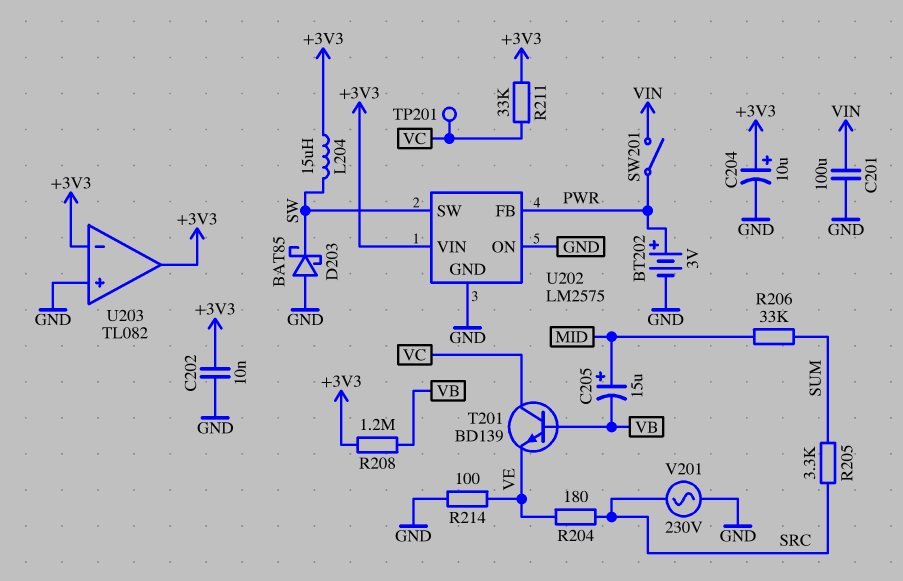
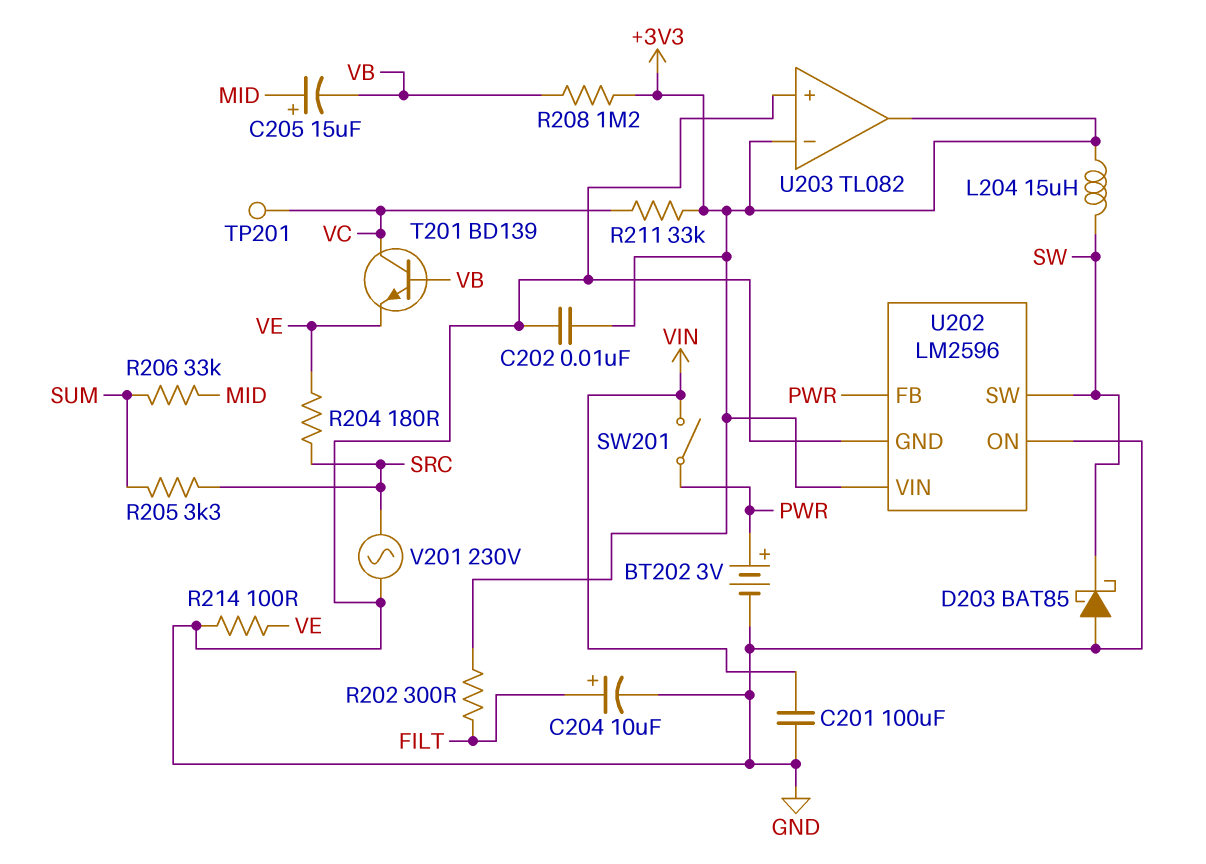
C204: 10uF (plus +3V3, minus GND) -> 10uF (plus FILT, minus GND)
R202: none -> 300 (+3V3, FILT)
U202: LM2575 -> LM2596

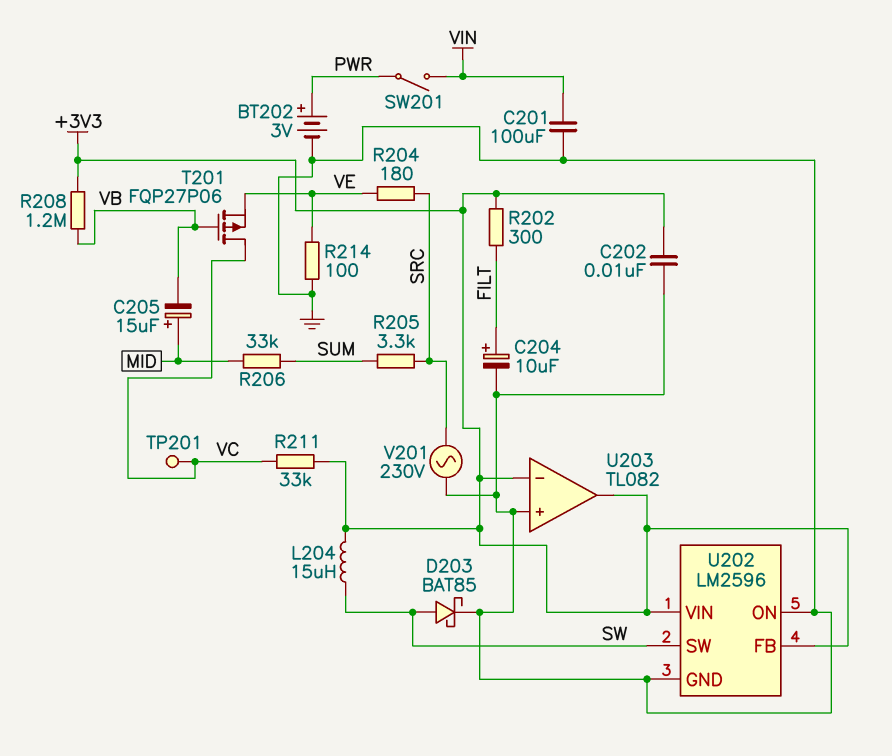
D203: schottky BAT85 (A GND, K SW) -> schottky BAT85 (A SW, K GND)
T201: NPN BD139 (B VB, C VC, E VE) -> PMOS FQP27P06 (G VB, D VC, S VE)
U202 pin FB: PWR -> +3V3

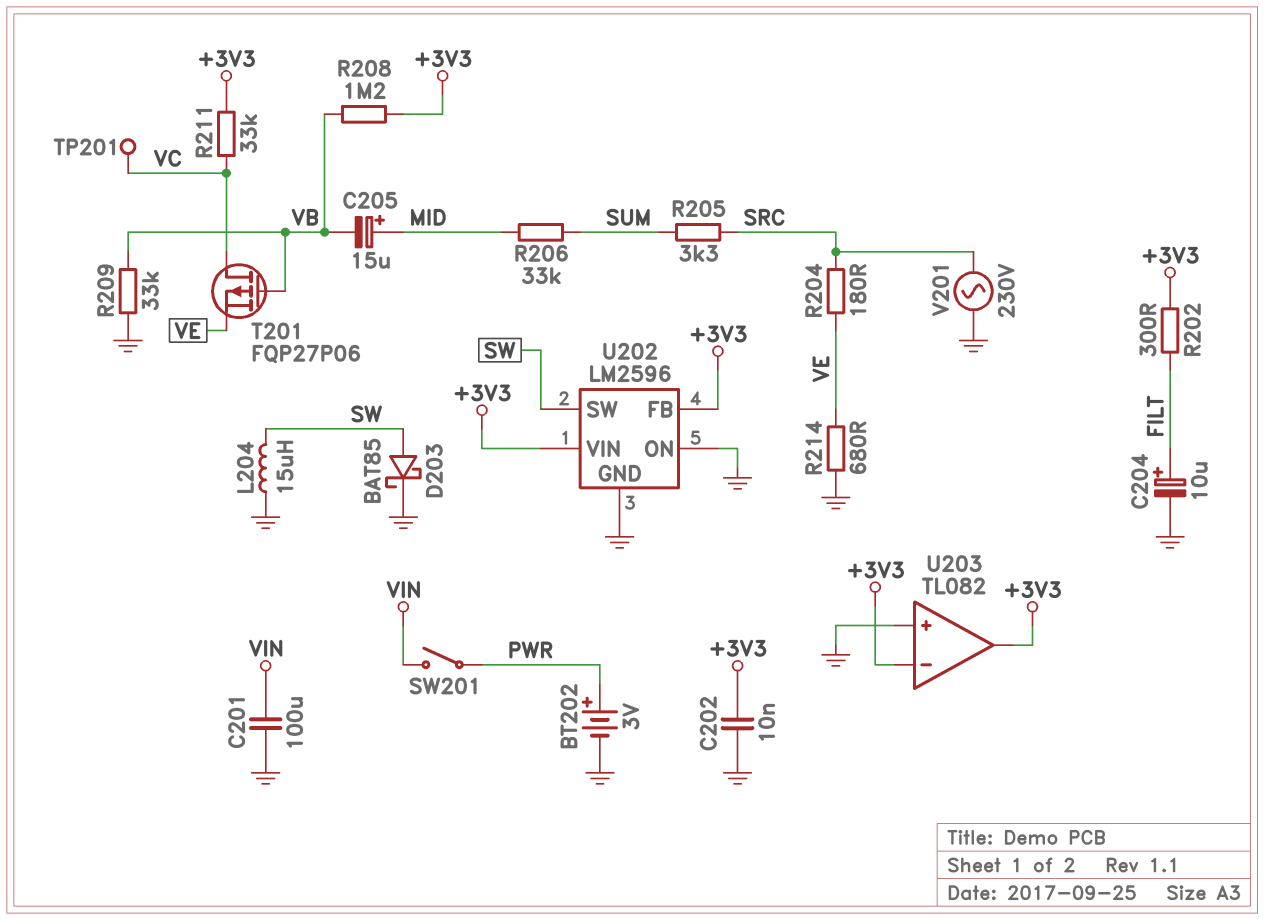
L204: 15uH (+3V3, SW) -> 15uH (GND, SW)
R209: none -> 33k (GND, VB)
R214: 100 (GND, VE) -> 680 (GND, VE)

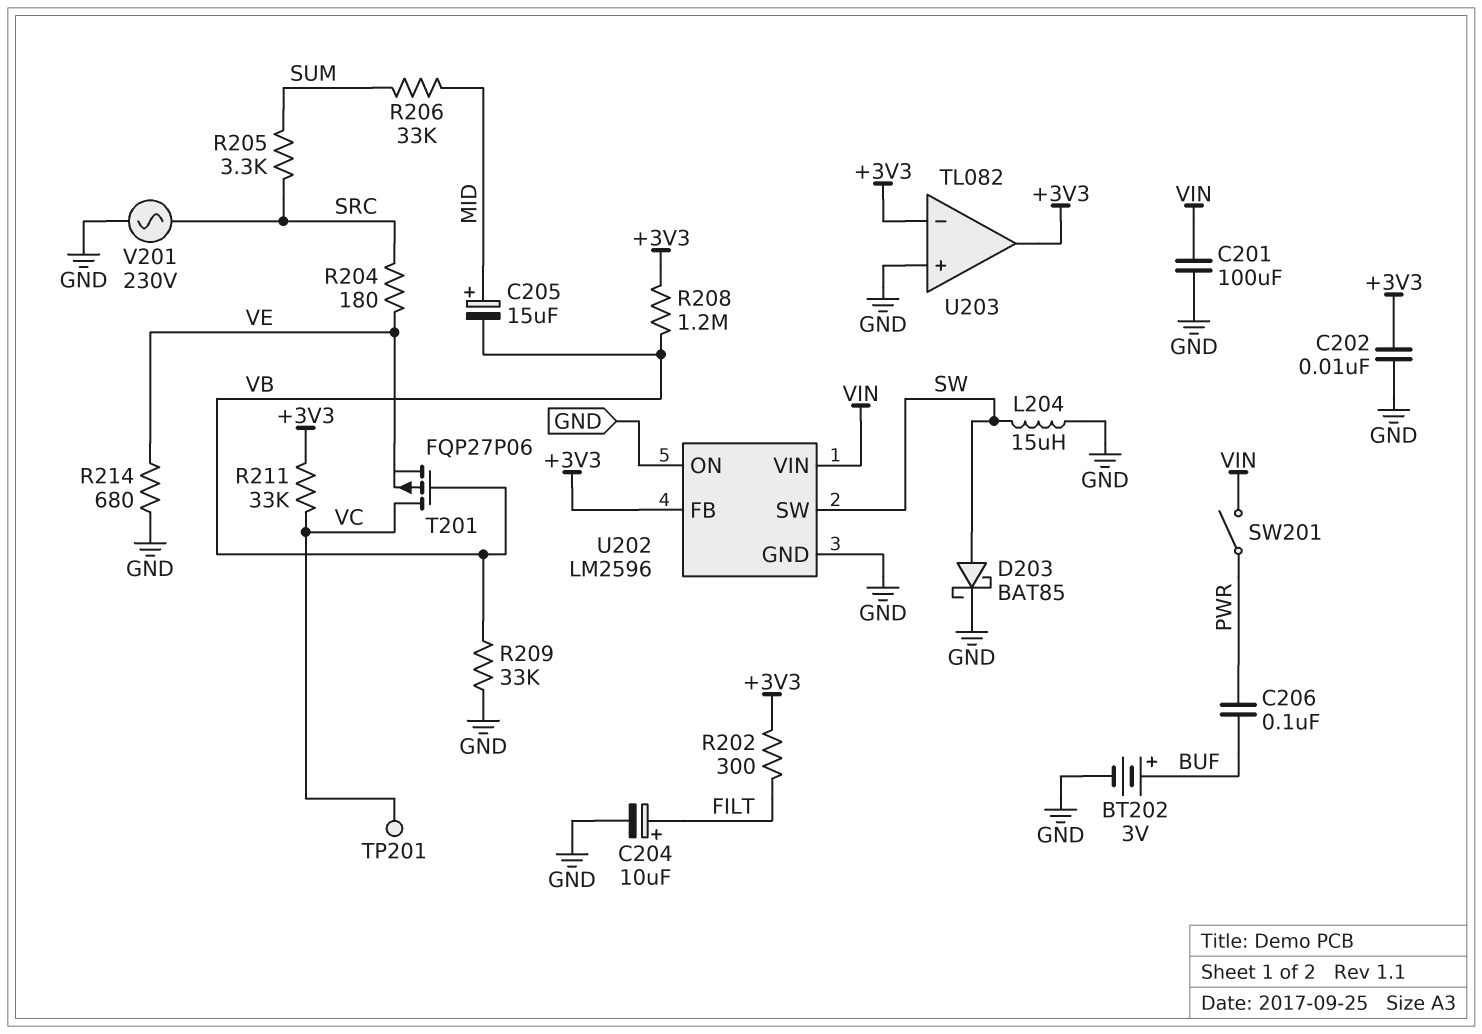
BT202: 3V (plus PWR, minus GND) -> 3V (plus BUF, minus GND)
C206: none -> 100nF (BUF, PWR)
U202 pin VIN: +3V3 -> VIN

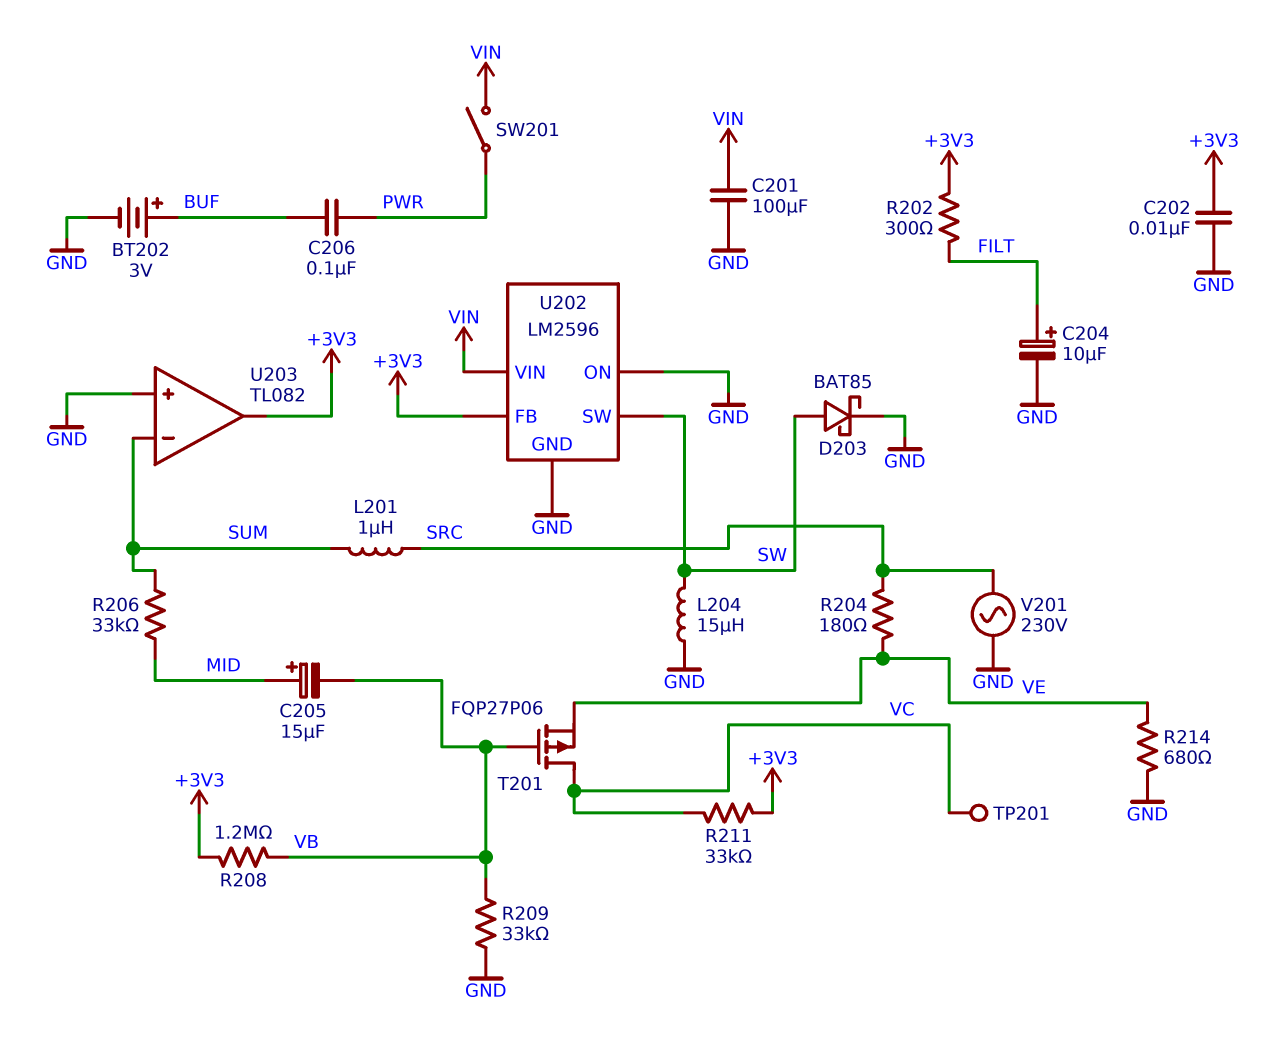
L201: none -> 1uH (SRC, SUM)
R205: 3.3k (SRC, SUM) -> none
U203 pin in-: +3V3 -> SUM

